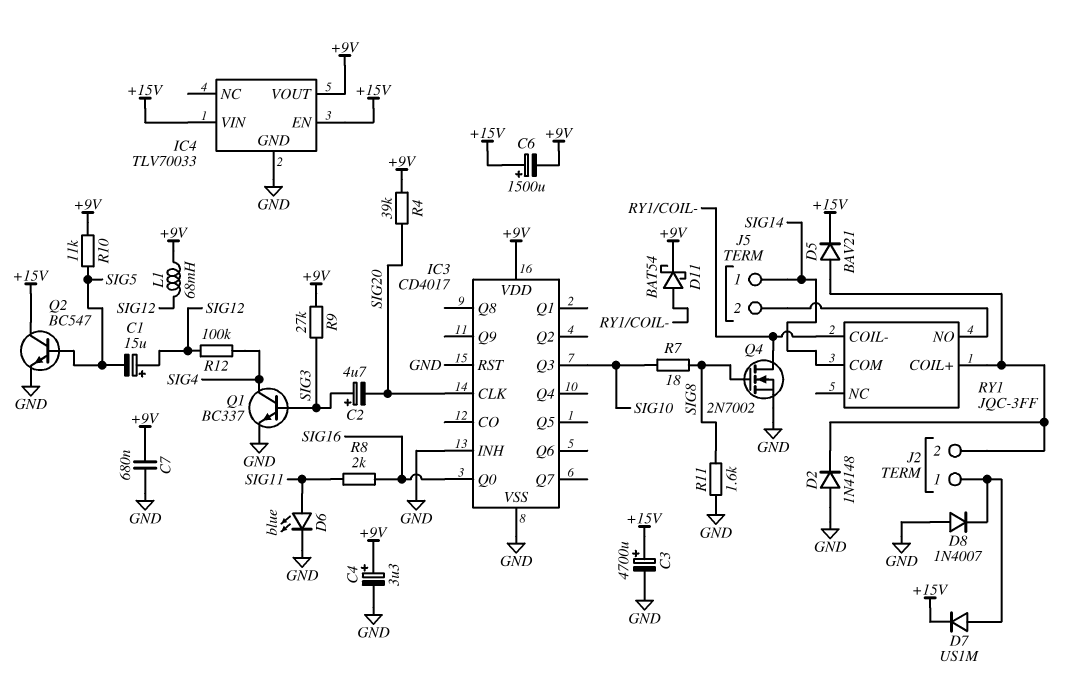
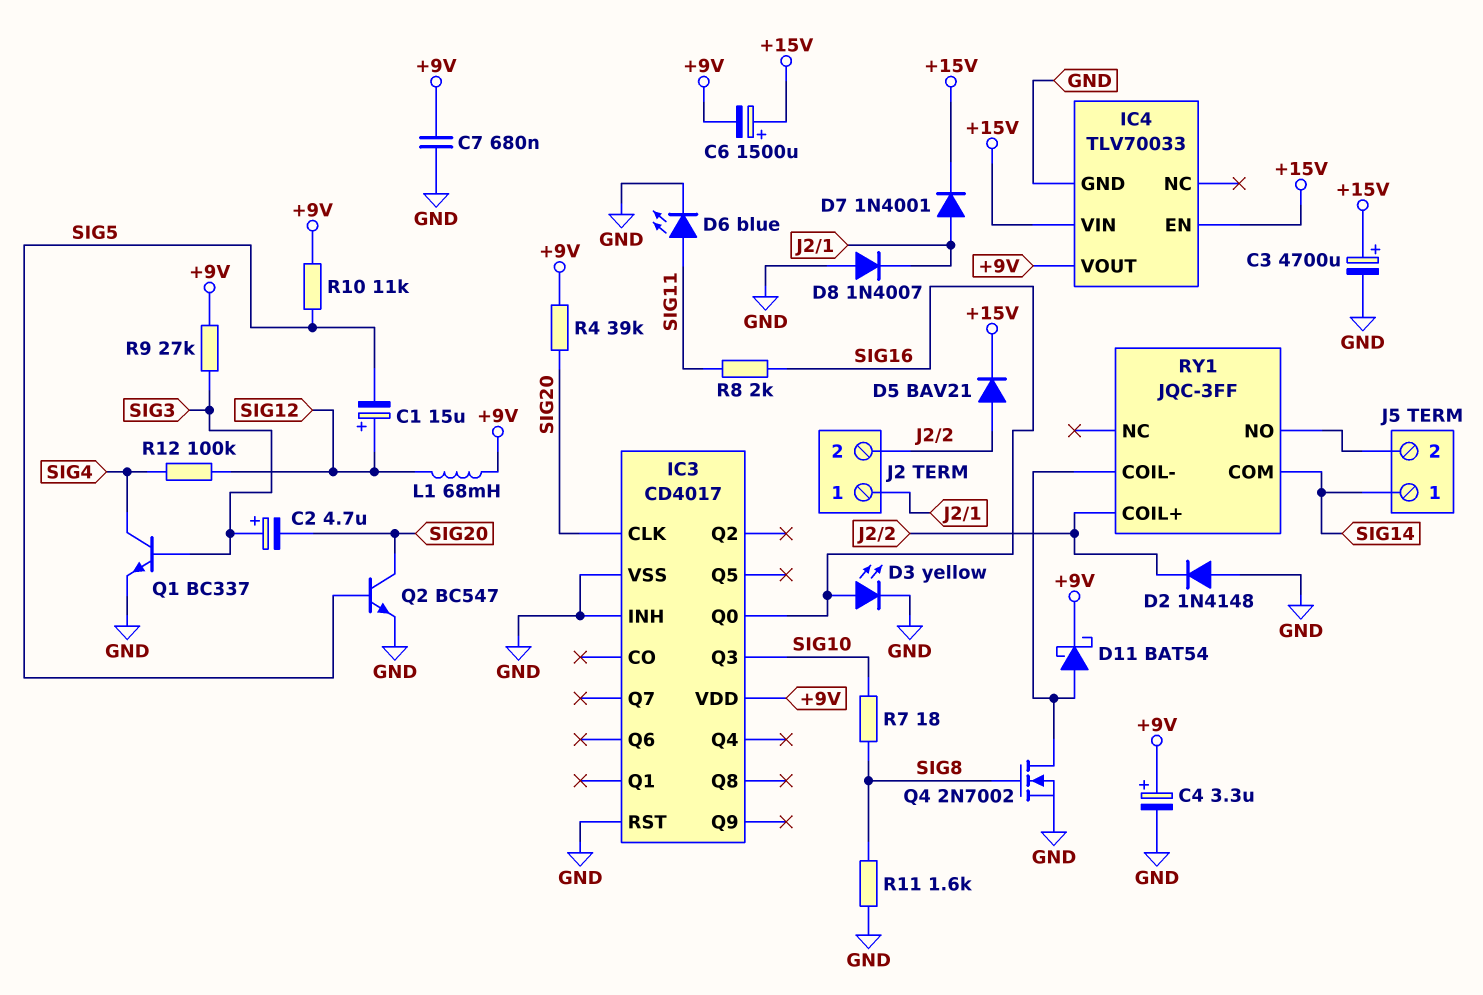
D3: none -> LED yellow (A SIG16, K GND)
D7: diode US1M (A J2/1, K +15V) -> diode 1N4001 (A J2/1, K +15V)
Q2: NPN BC547 (B SIG5, C +15V, E GND) -> NPN BC547 (B SIG5, C SIG20, E GND)

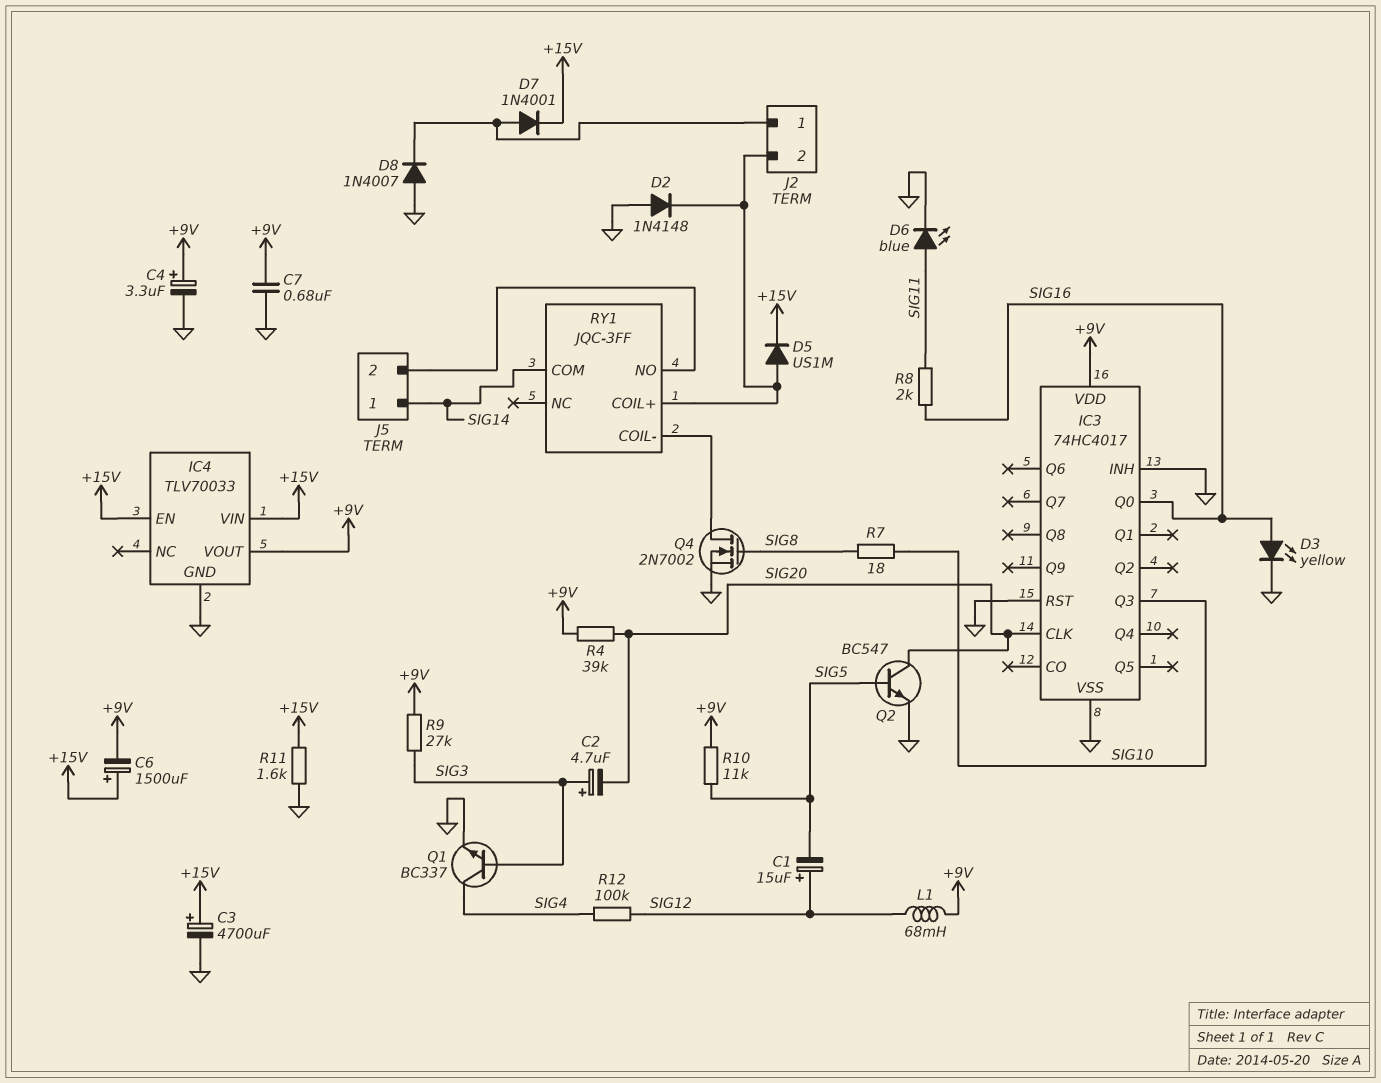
D5: diode BAV21 (A J2/2, K +15V) -> diode US1M (A J2/2, K +15V)
D11: schottky BAT54 (A RY1/COIL-, K +9V) -> none
IC3: CD4017 -> 74HC4017
R11: 1.6k (GND, SIG8) -> 1.6k (+15V, GND)

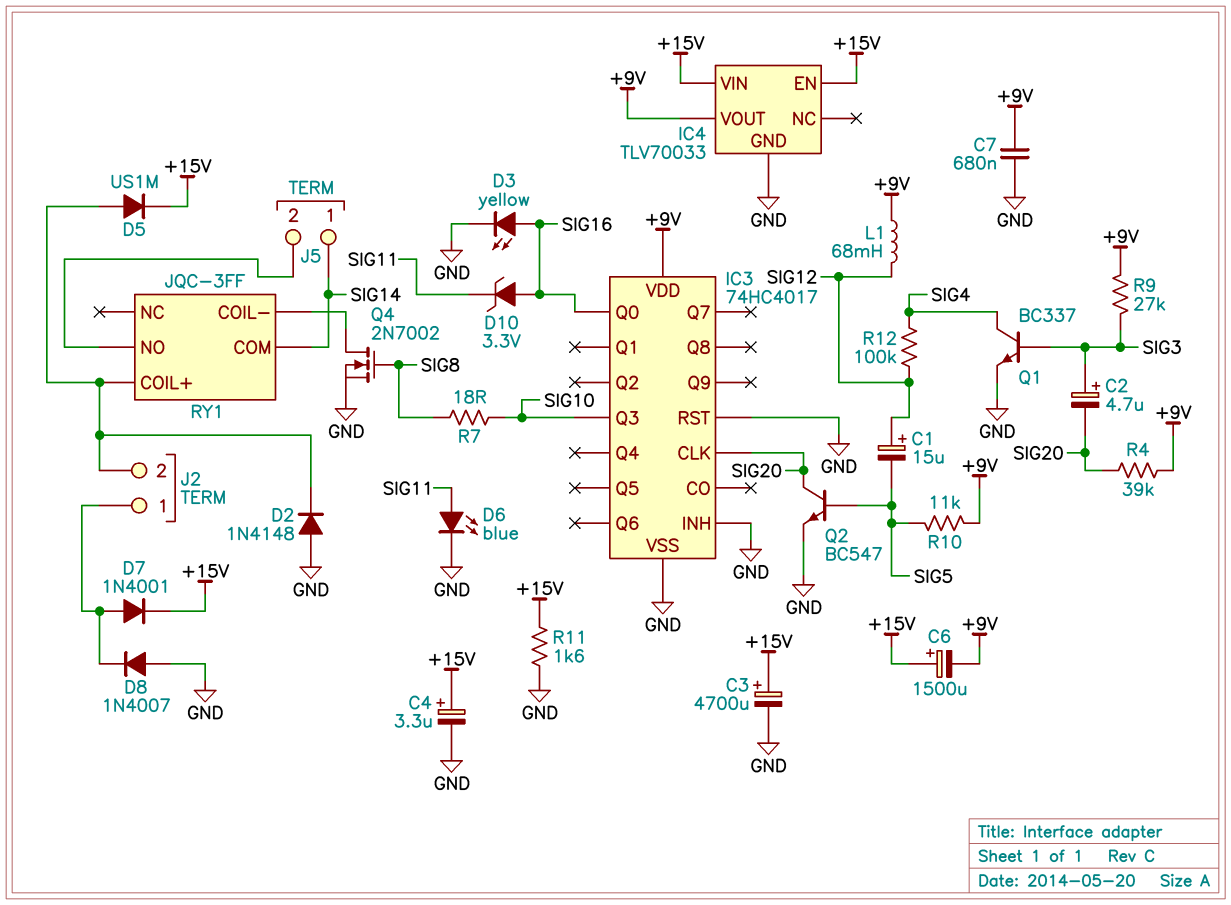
C4: 3.3uF (plus +9V, minus GND) -> 3.3uF (plus +15V, minus GND)
D10: none -> zener 3.3V (A SIG16, K SIG11)
R8: 2k (SIG11, SIG16) -> none

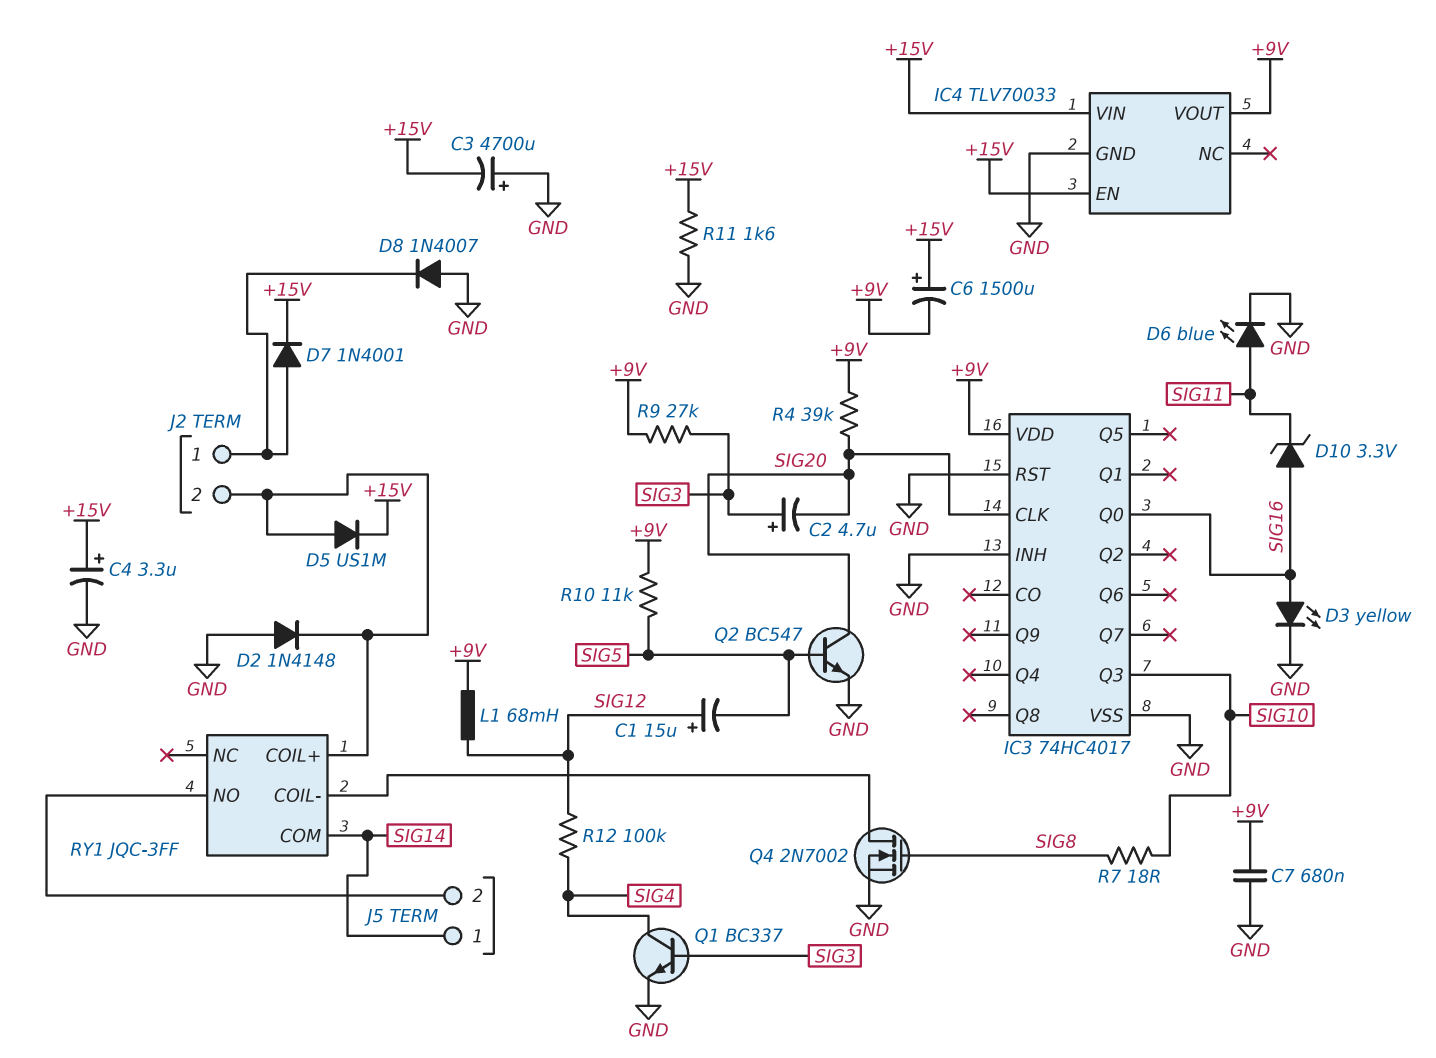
C3: 4700uF (plus +15V, minus GND) -> 4700uF (plus GND, minus +15V)

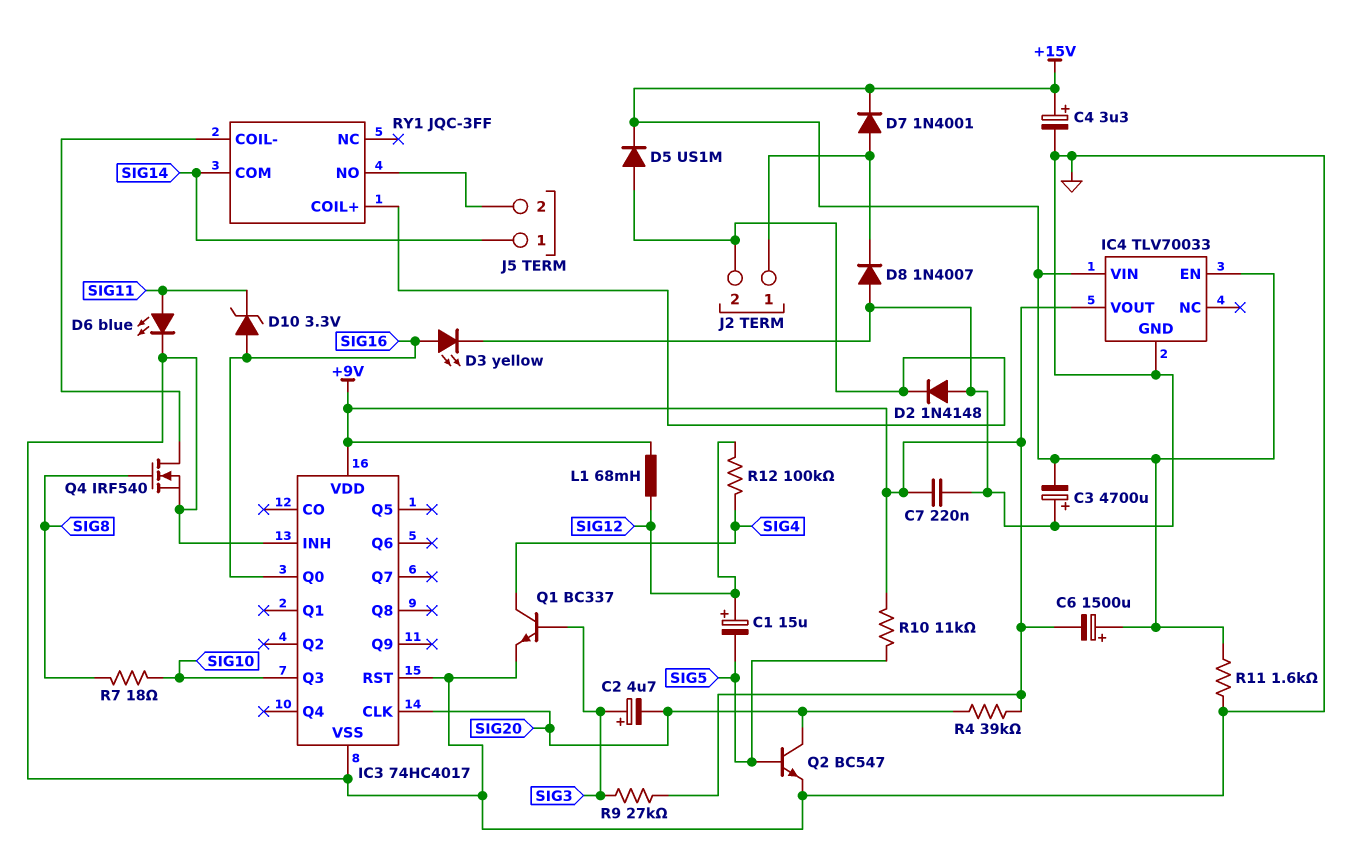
C7: 680nF (+9V, GND) -> 220nF (+9V, GND)
Q4: NMOS 2N7002 (G SIG8, D RY1/COIL-, S GND) -> NMOS IRF540 (G SIG8, D RY1/COIL-, S GND)

